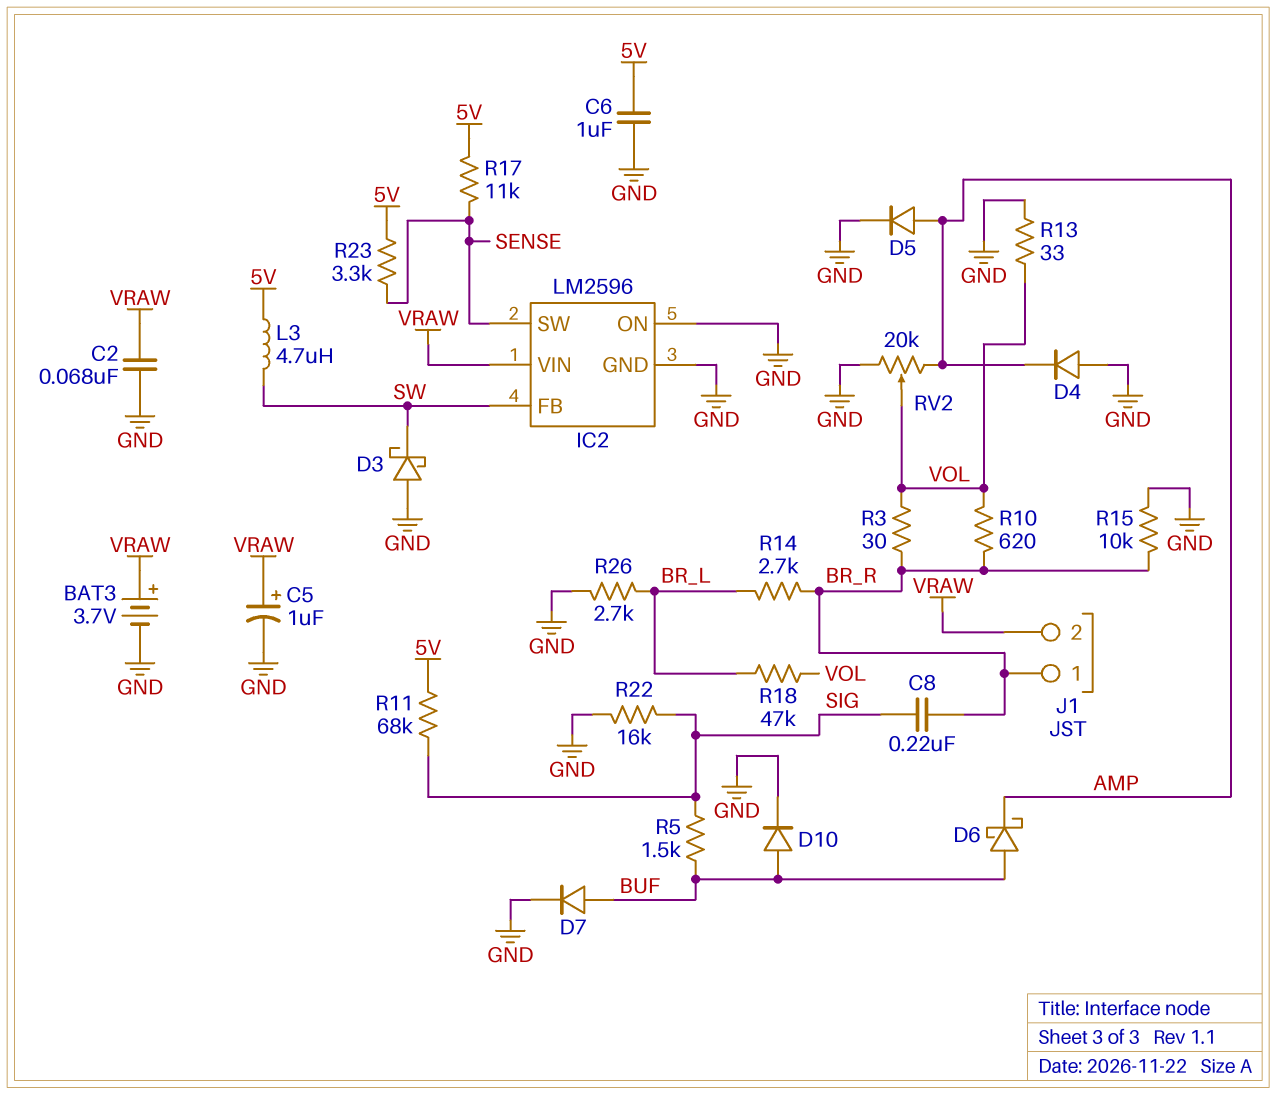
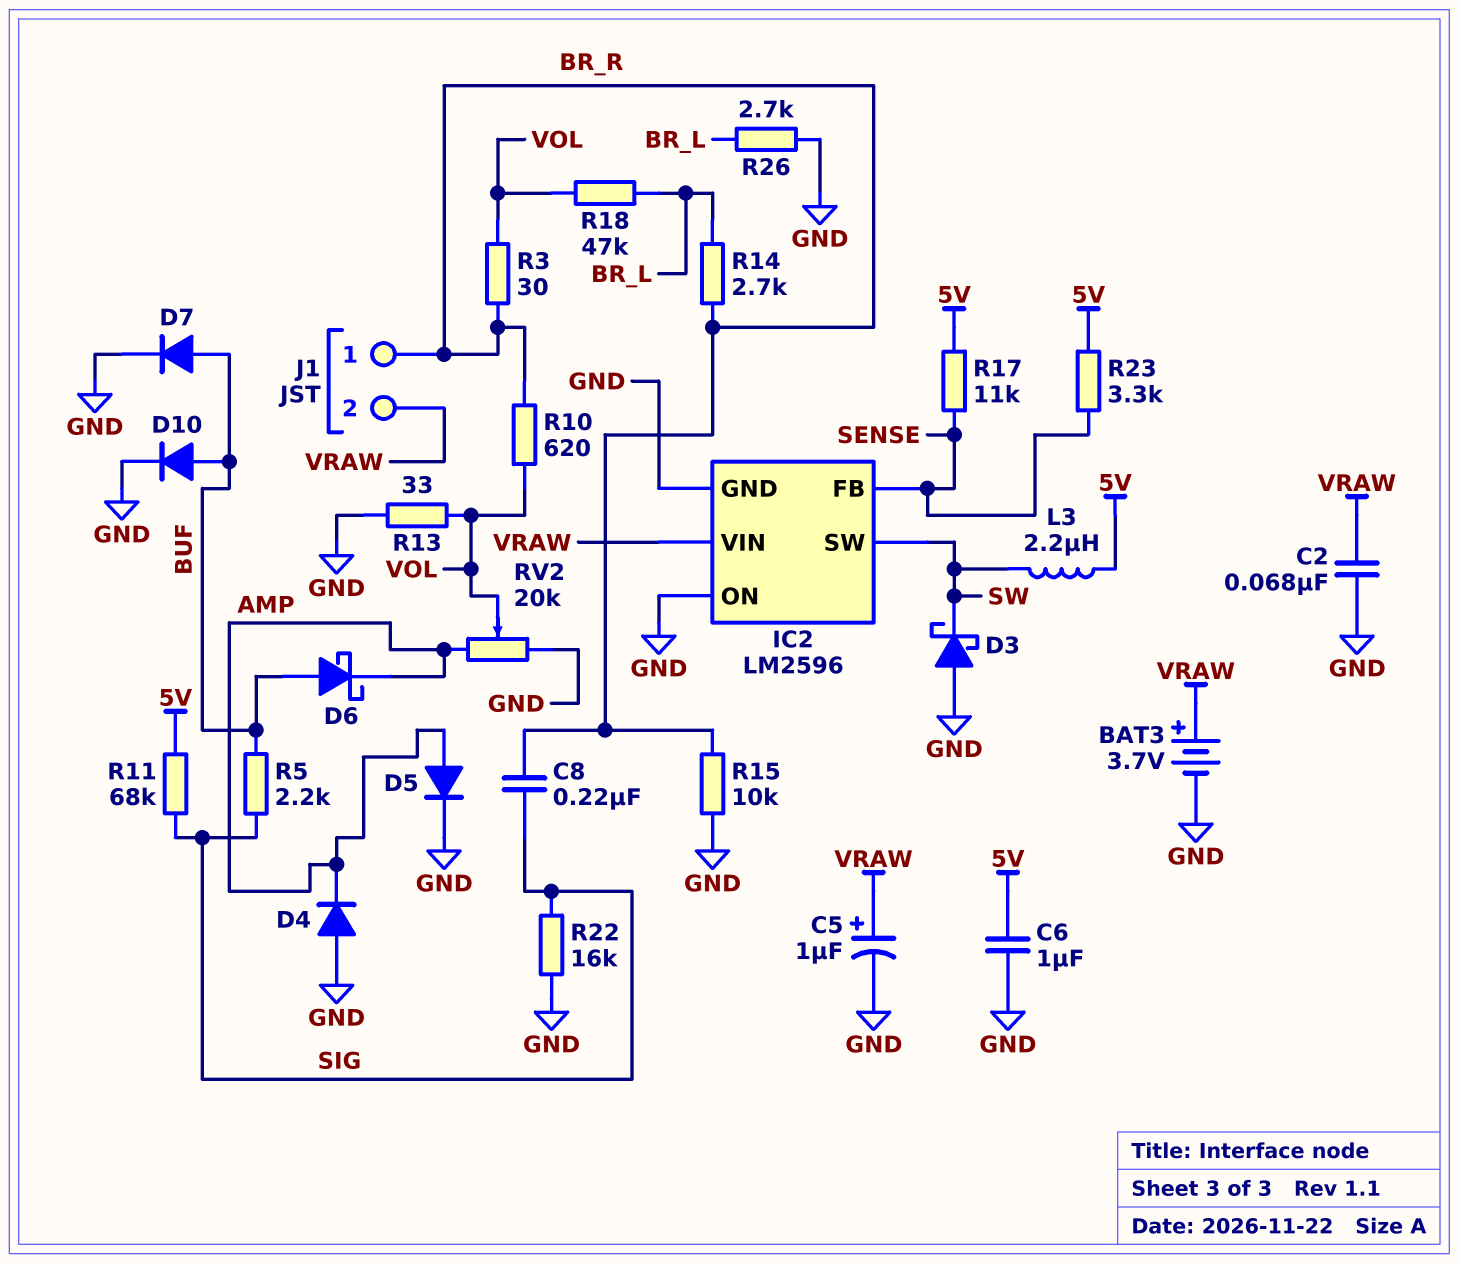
IC2 pin FB: SW -> SENSE
IC2 pin SW: SENSE -> SW
L3: 4.7uH (5V, SW) -> 2.2uH (5V, SW)
R5: 1.5k (BUF, SIG) -> 2.2k (BUF, SIG)

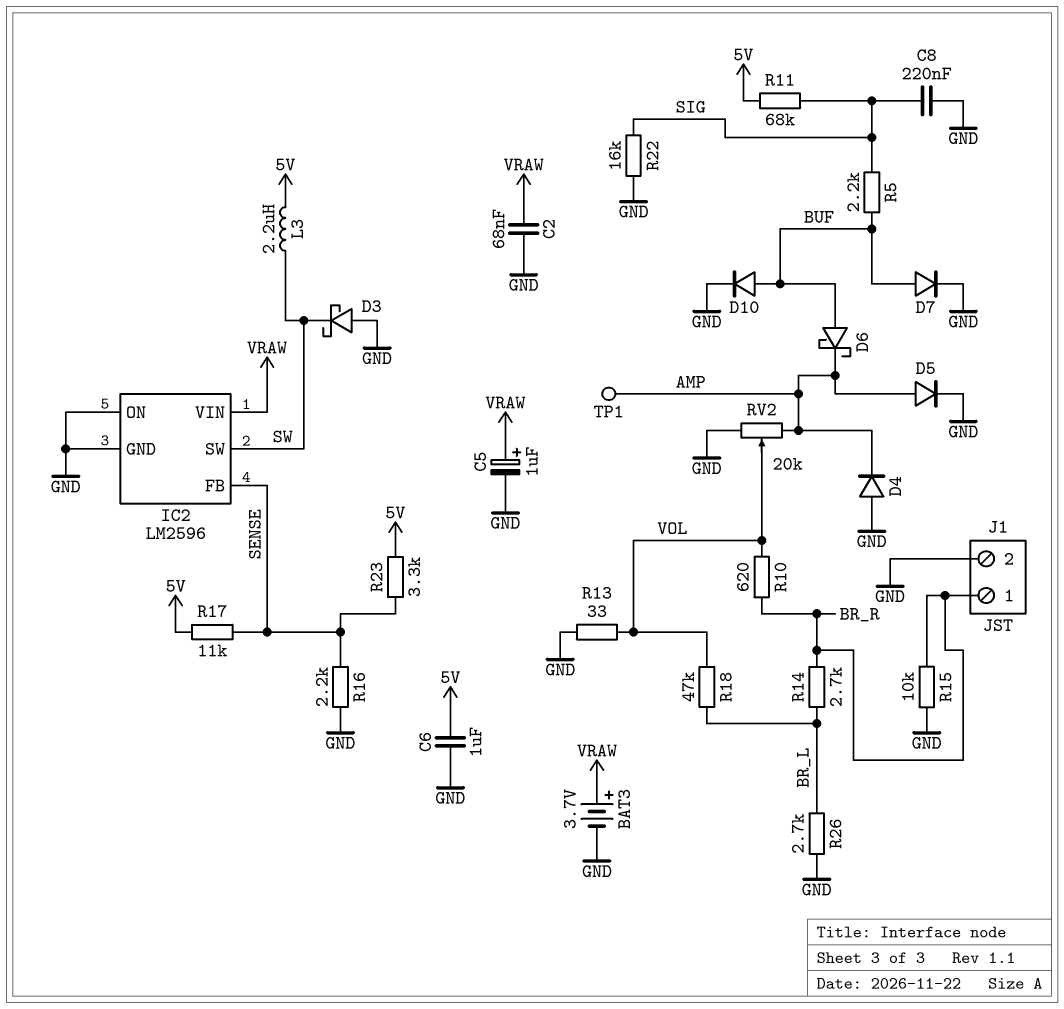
C8: 220nF (BR_R, SIG) -> 220nF (GND, SIG)
J1 pin 2: VRAW -> GND
R3: 30 (BR_R, VOL) -> none
R16: none -> 2.2k (GND, SENSE)
TP1: none -> test point (AMP)

